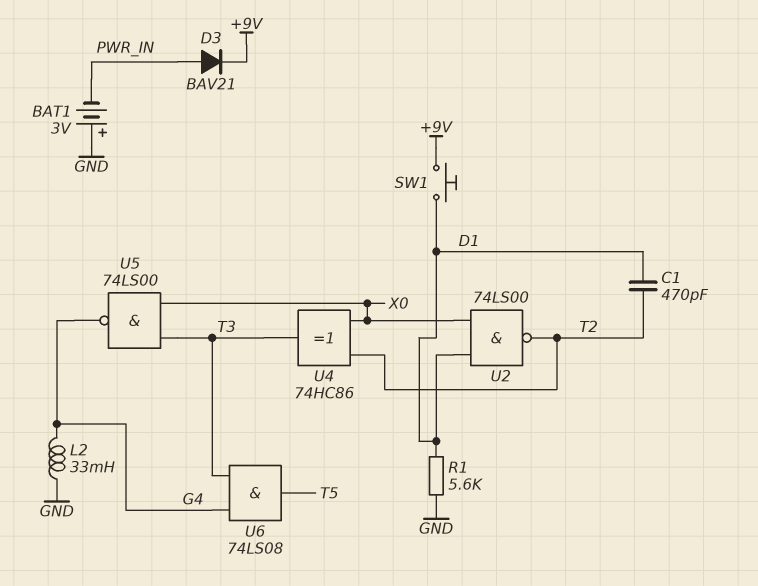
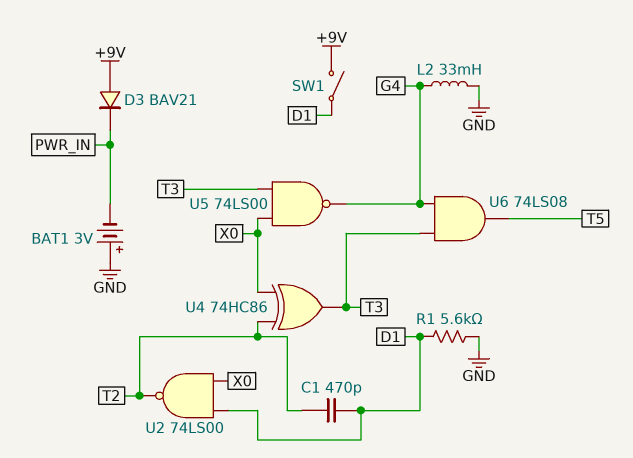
D3: diode BAV21 (A PWR_IN, K +9V) -> diode BAV21 (A +9V, K PWR_IN)
SW1: button (+9V, D1) -> switch (+9V, D1)

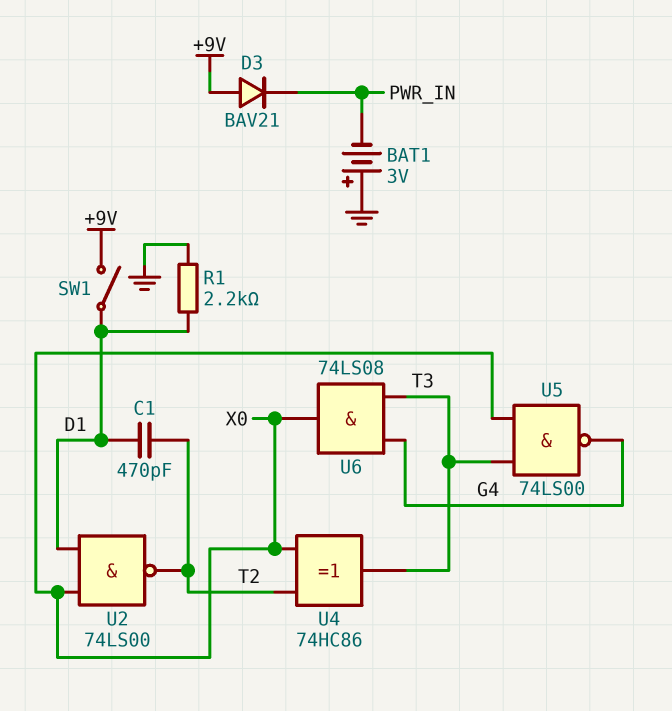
L2: 33mH (G4, GND) -> none
R1: 5.6k (D1, GND) -> 2.2k (D1, GND)
U6: AND 74LS08 (in G4, in T3, out T5) -> AND 74LS08 (in G4, in T3, out X0)

